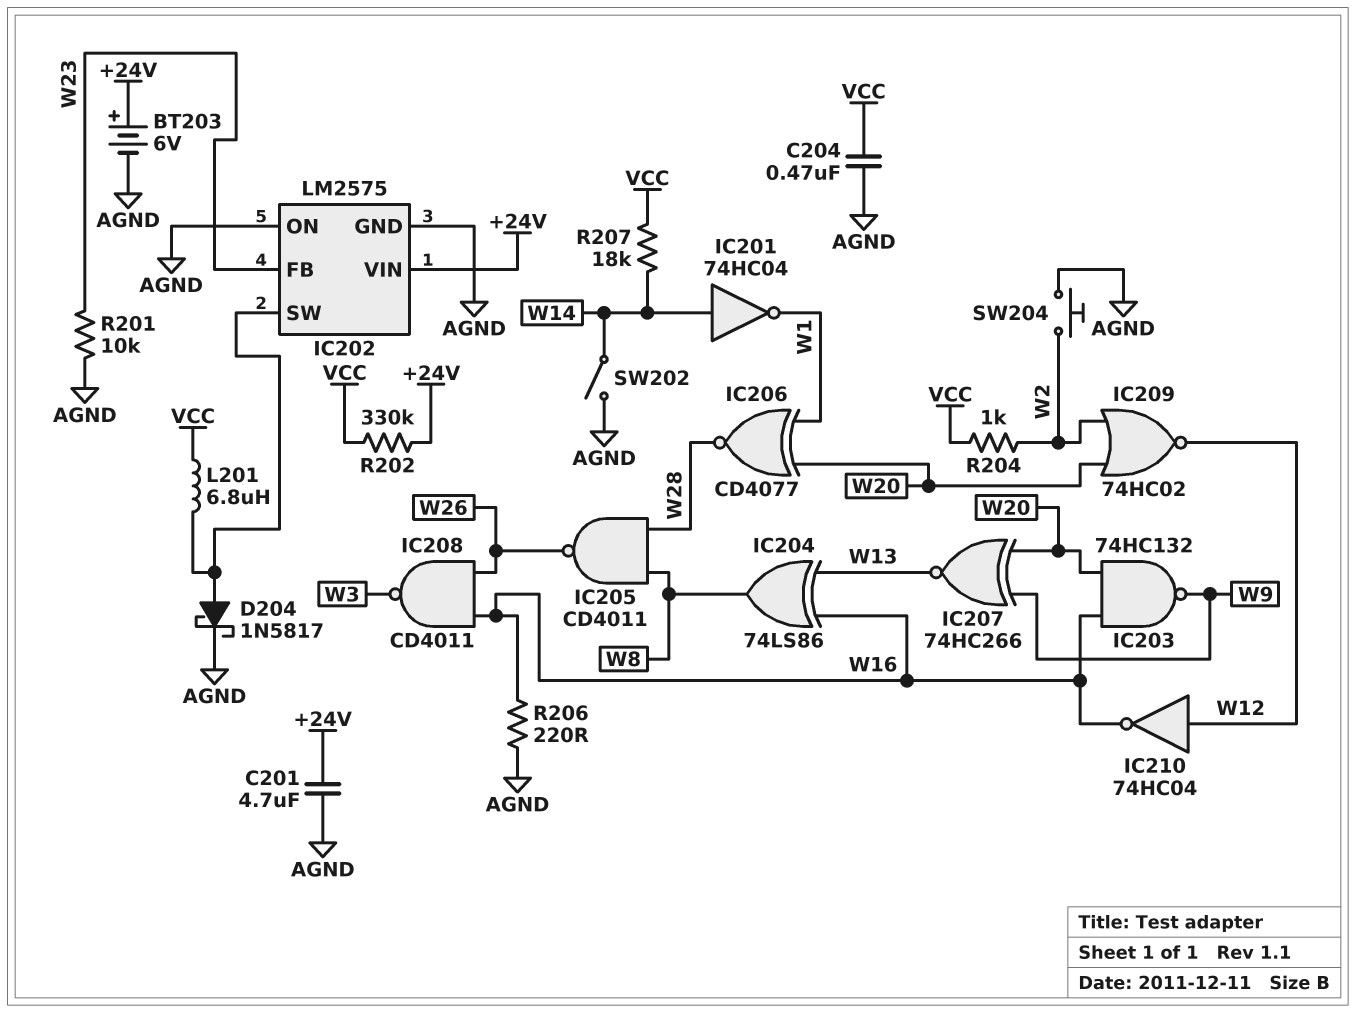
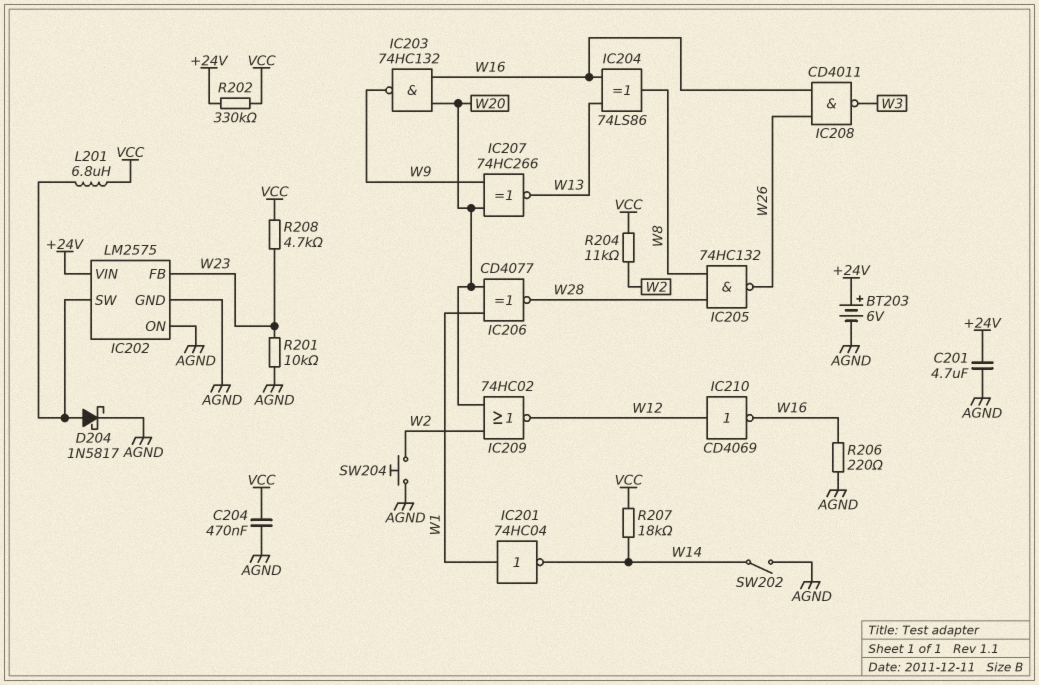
IC201: NOT 74HC04 (in W14, out W1) -> NOT 74HC04 (in W1, out W14)
IC205: NAND CD4011 (in W8, in W28, out W26) -> NAND 74HC132 (in W8, in W28, out W26)
IC210: NOT 74HC04 (in W12, out W16) -> NOT CD4069 (in W12, out W16)
R204: 1k (VCC, W2) -> 11k (VCC, W2)
R208: none -> 4.7k (VCC, W23)

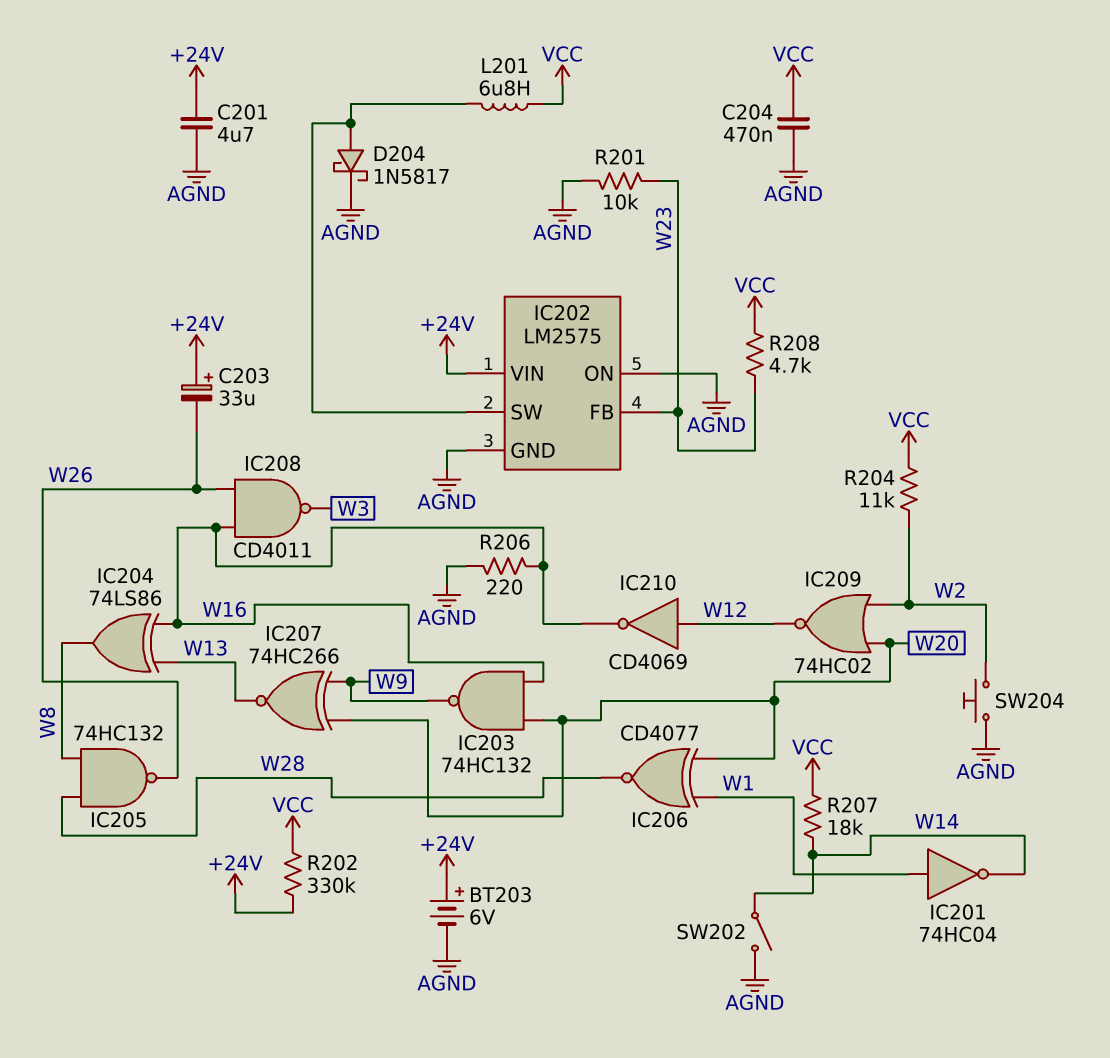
C203: none -> 33uF (plus +24V, minus W26)

